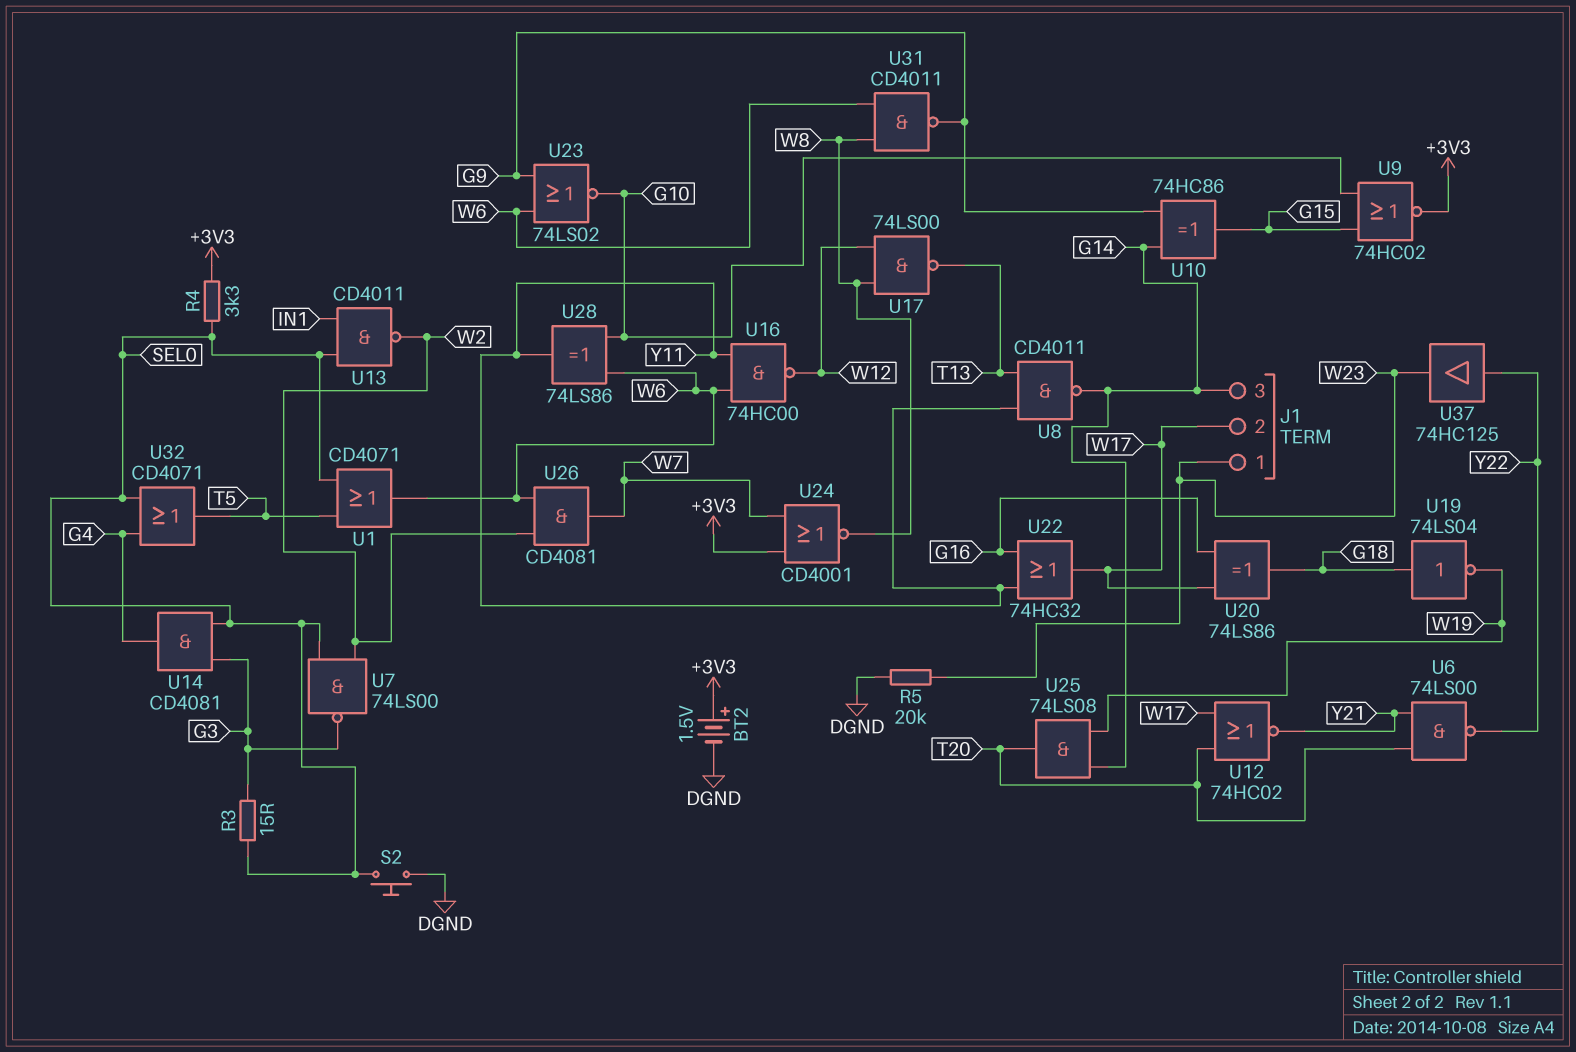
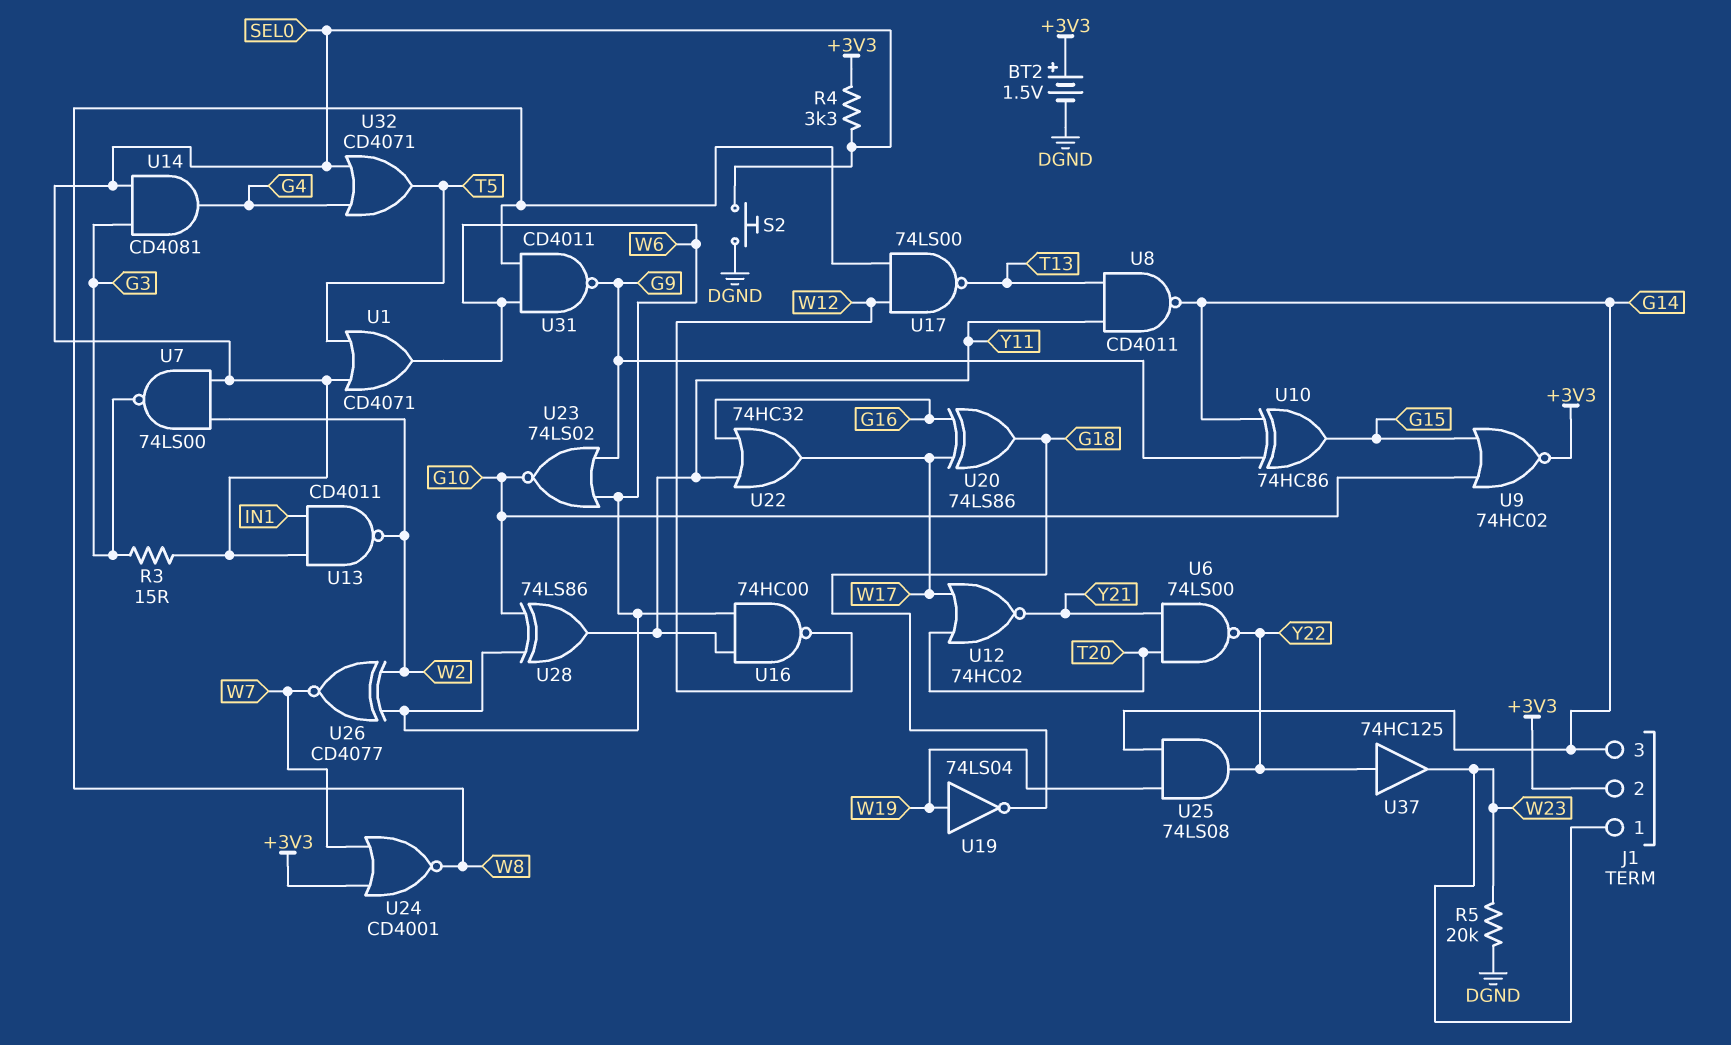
J1 pin 2: W17 -> +3V3
U19: NOT 74LS04 (in G18, out W19) -> NOT 74LS04 (in W19, out G18)
U25: AND 74LS08 (in G14, in W19, out T20) -> AND 74LS08 (in G14, in W19, out Y22)
U26: AND CD4081 (in W2, in W6, out W7) -> XNOR CD4077 (in W2, in W6, out W7)

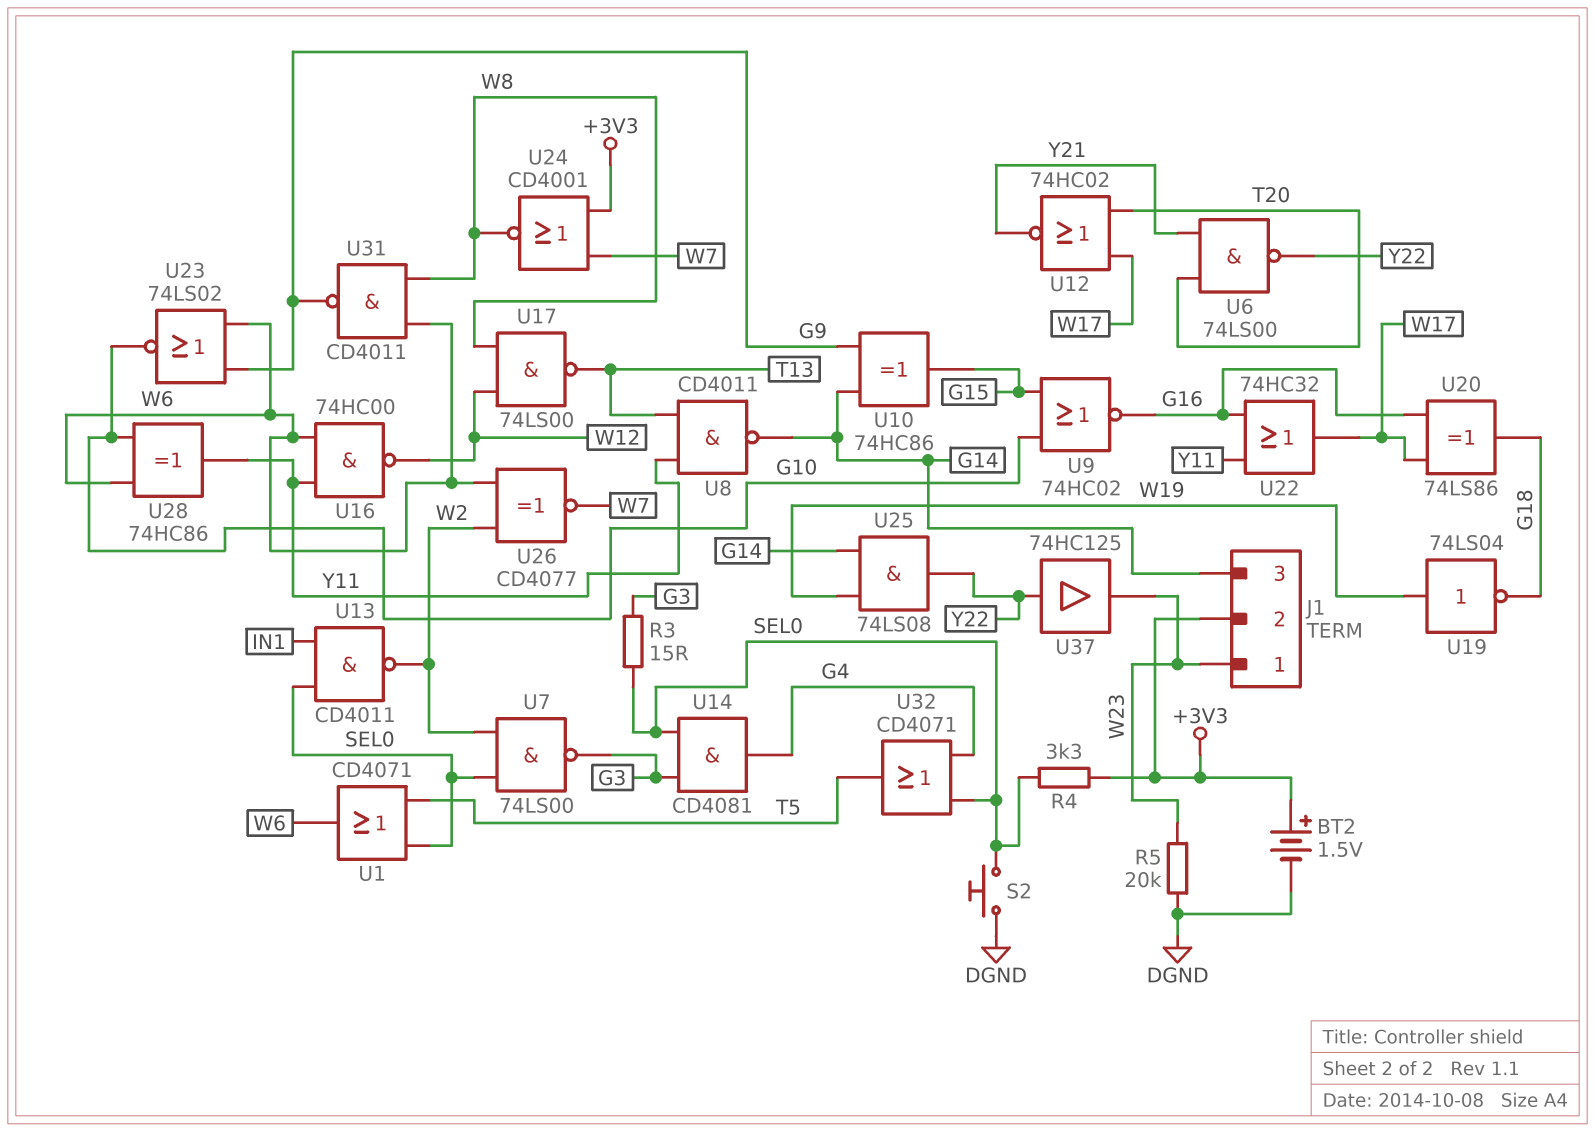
U9: NOR 74HC02 (in G10, in G15, out +3V3) -> NOR 74HC02 (in G10, in G15, out G16)
U28: XOR 74LS86 (in G10, in W6, out Y11) -> XOR 74HC86 (in G10, in W6, out Y11)

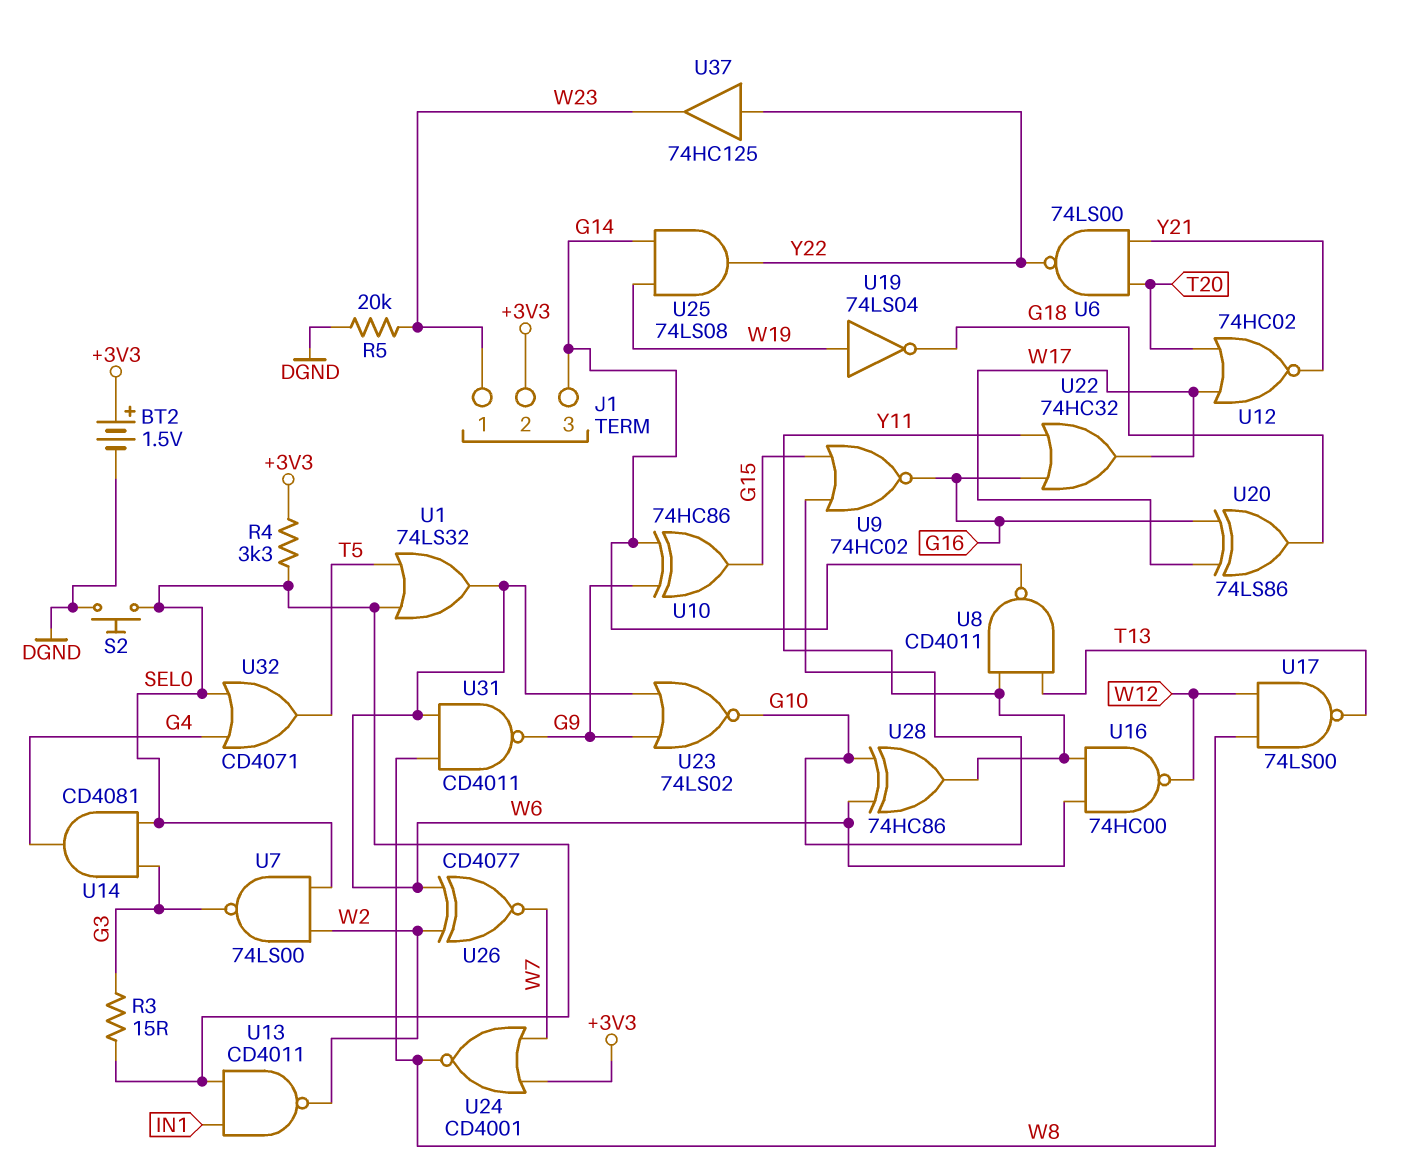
U1: OR CD4071 (in SEL0, in T5, out W6) -> OR 74LS32 (in SEL0, in T5, out W6)

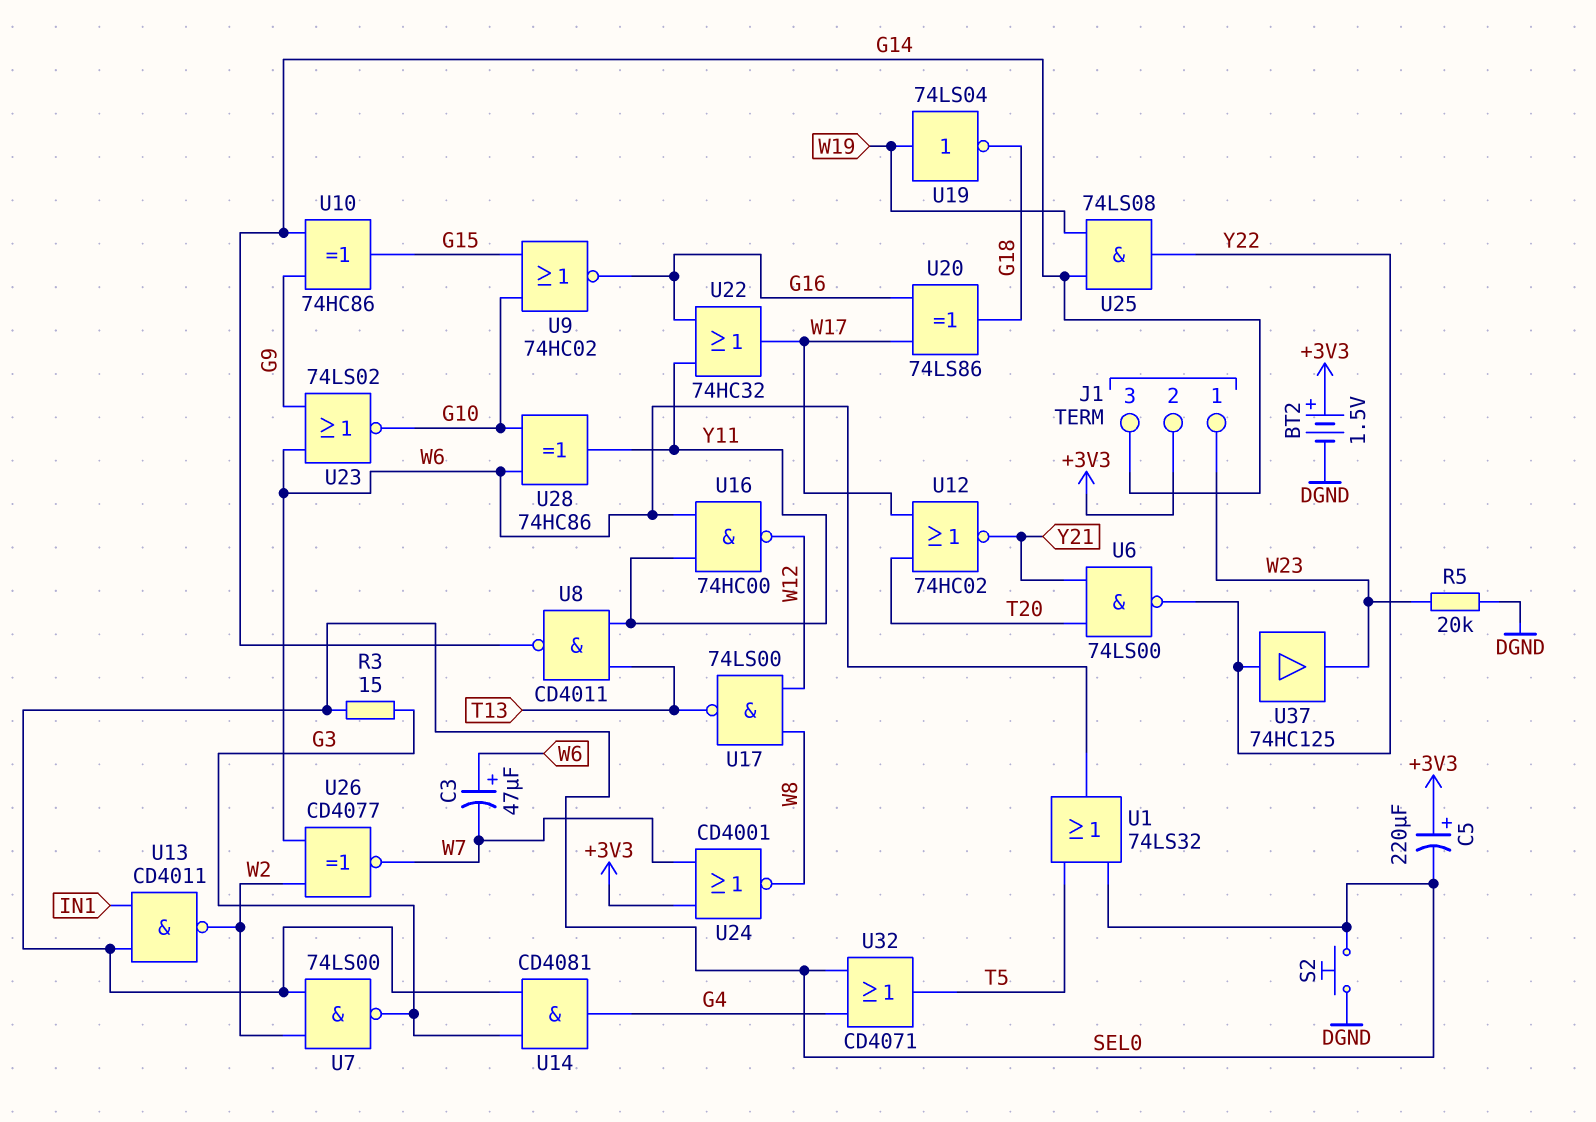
C3: none -> 47uF (plus W6, minus W7)
C5: none -> 220uF (plus +3V3, minus SEL0)
R4: 3.3k (+3V3, SEL0) -> none
U31: NAND CD4011 (in W6, in W8, out G9) -> none

